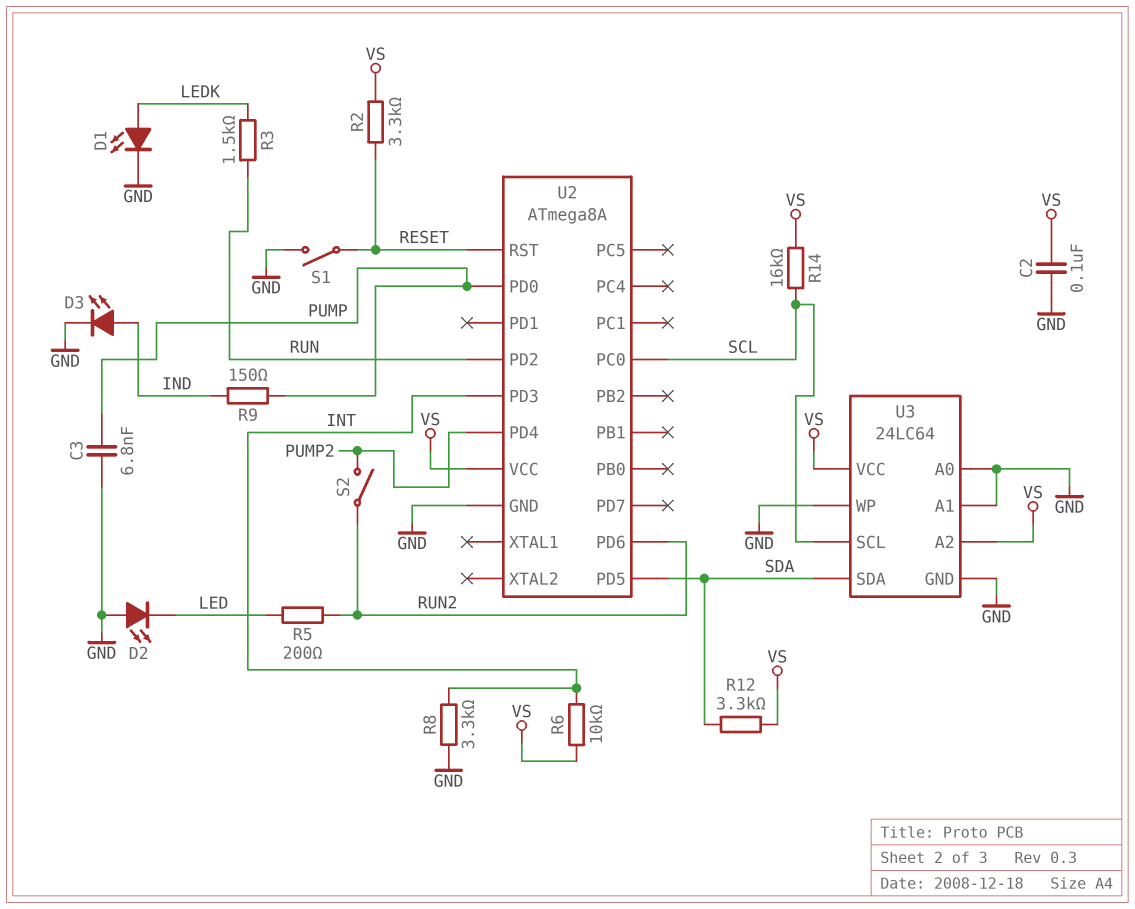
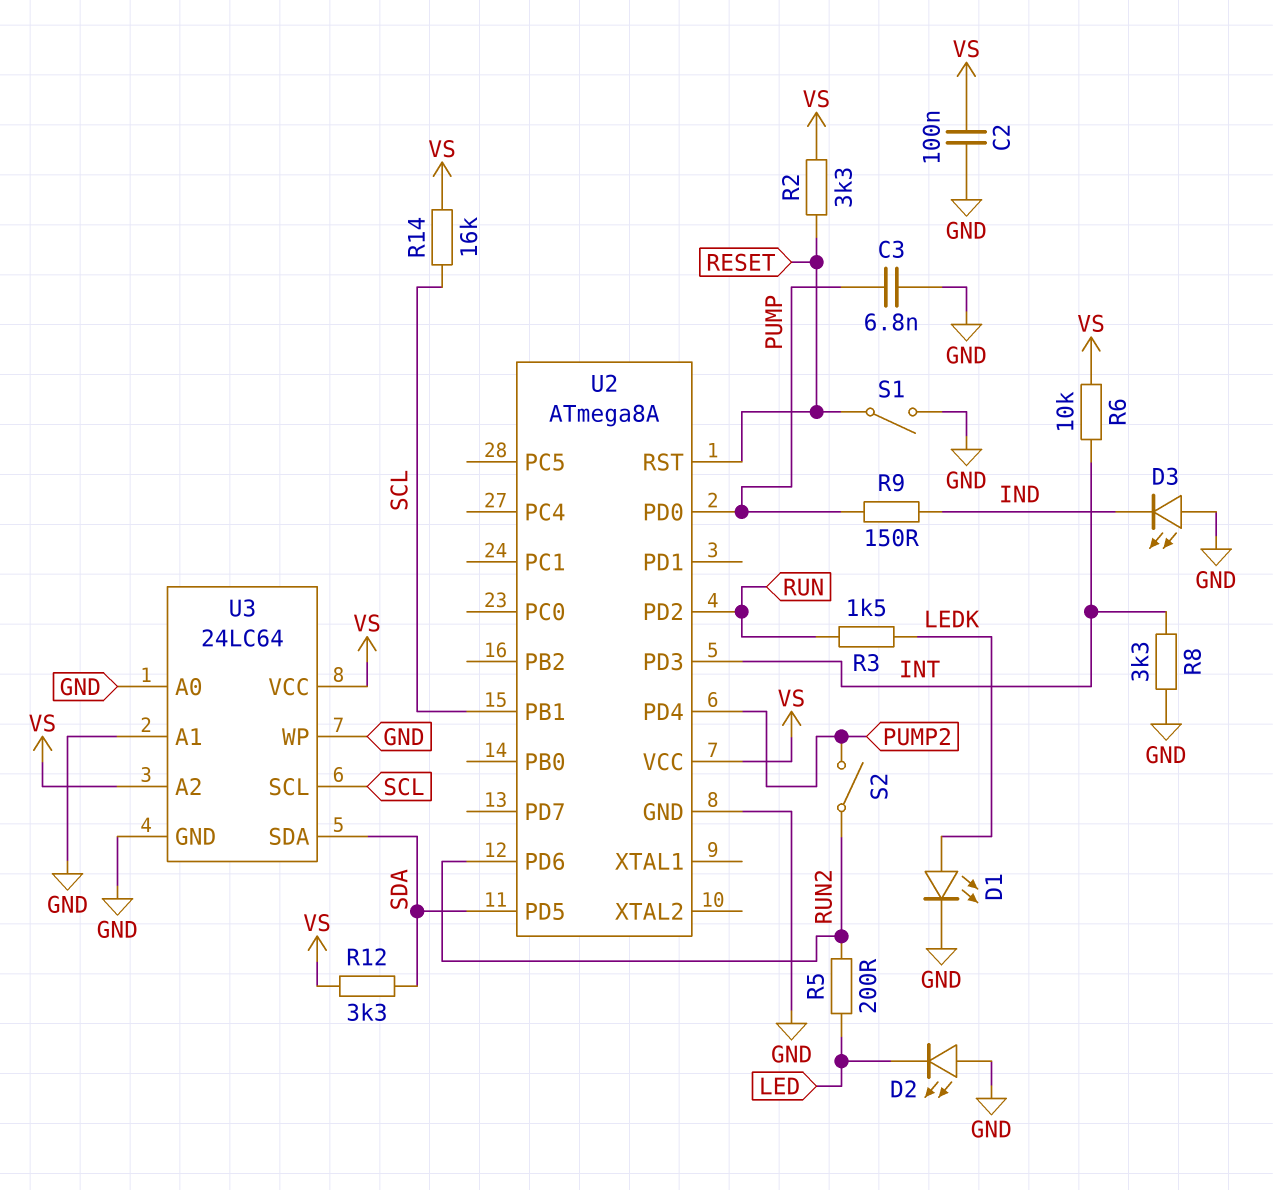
D3: LED (A IND, K GND) -> LED (A GND, K IND)
U2 pin PB1: none -> SCL
U2 pin PC0: SCL -> none

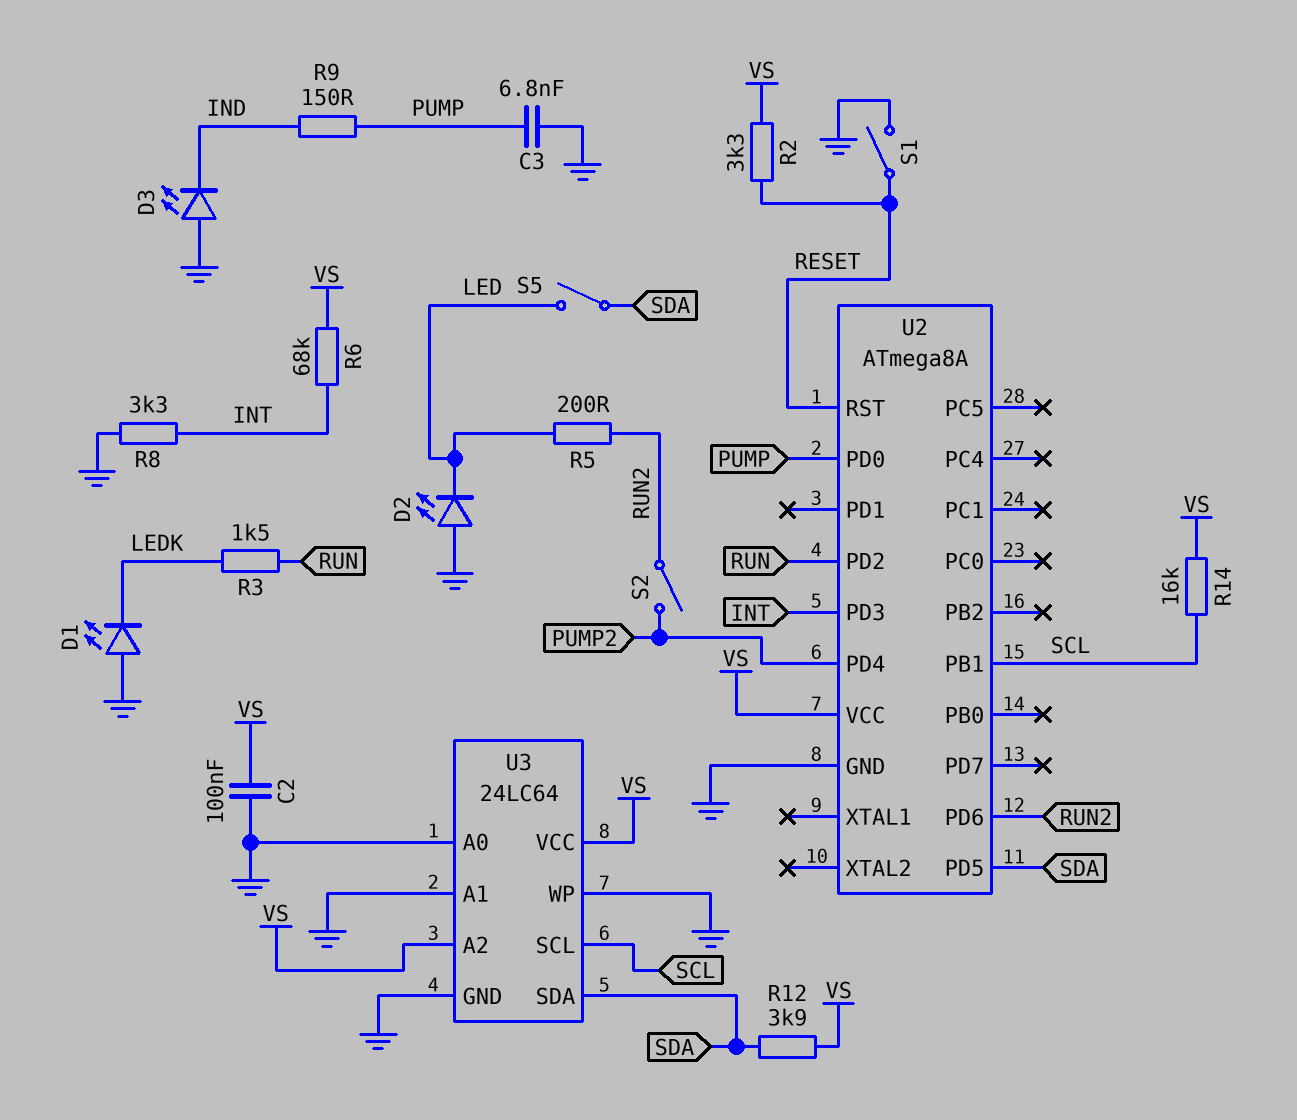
D1: LED (A LEDK, K GND) -> LED (A GND, K LEDK)
R6: 10k (INT, VS) -> 68k (INT, VS)
R12: 3.3k (SDA, VS) -> 3.9k (SDA, VS)
S5: none -> switch (LED, SDA)

